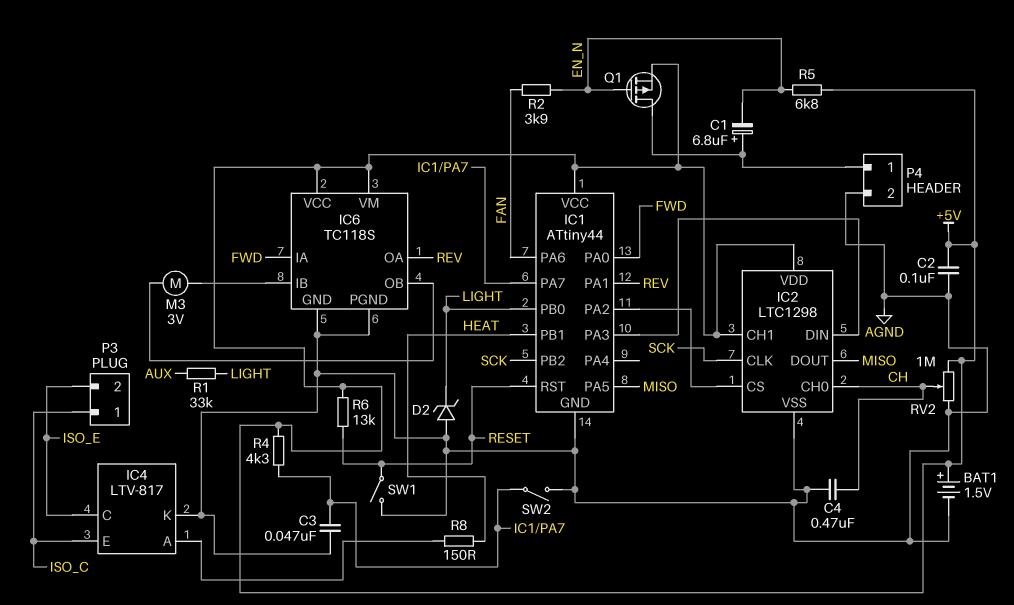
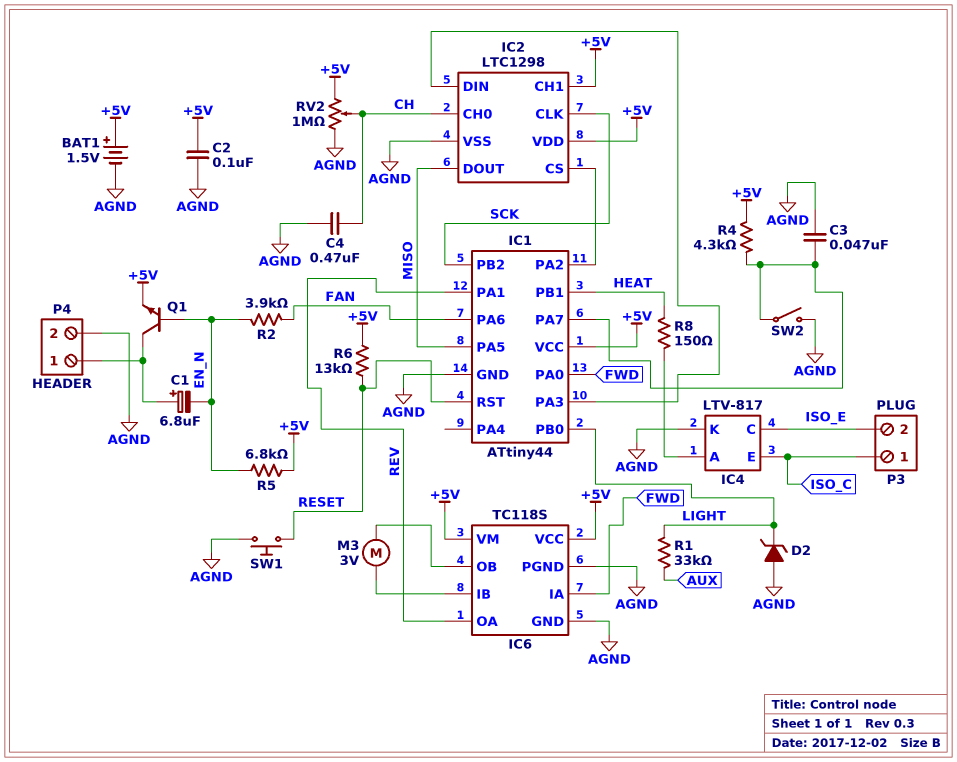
Q1: PMOS (G EN_N, D P4/1, S +5V) -> NPN (B EN_N, C P4/1, E +5V)
SW1: switch (AGND, RESET) -> button (AGND, RESET)

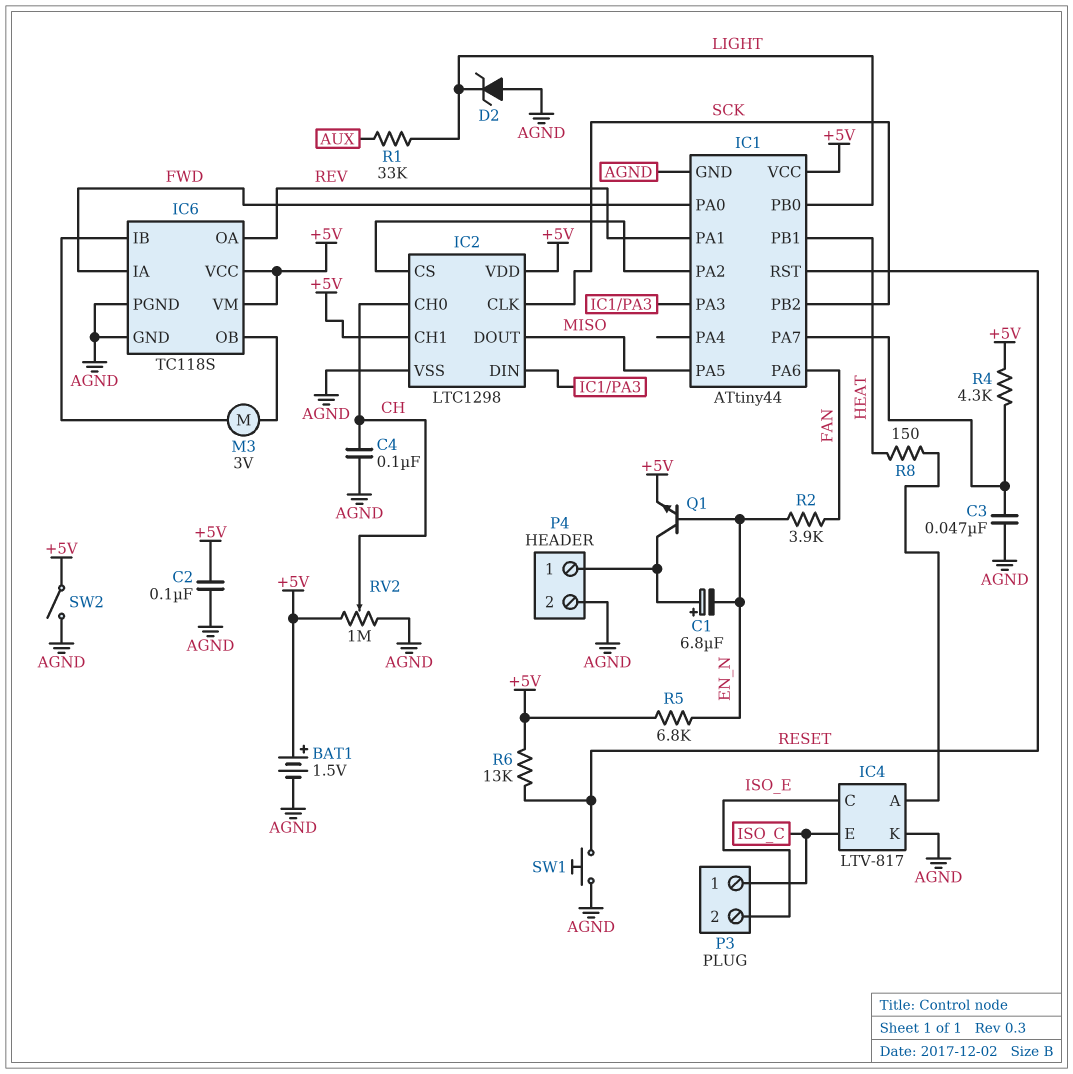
C4: 470nF (AGND, CH) -> 100nF (AGND, CH)
SW2: switch (AGND, IC1/PA7) -> switch (+5V, AGND)

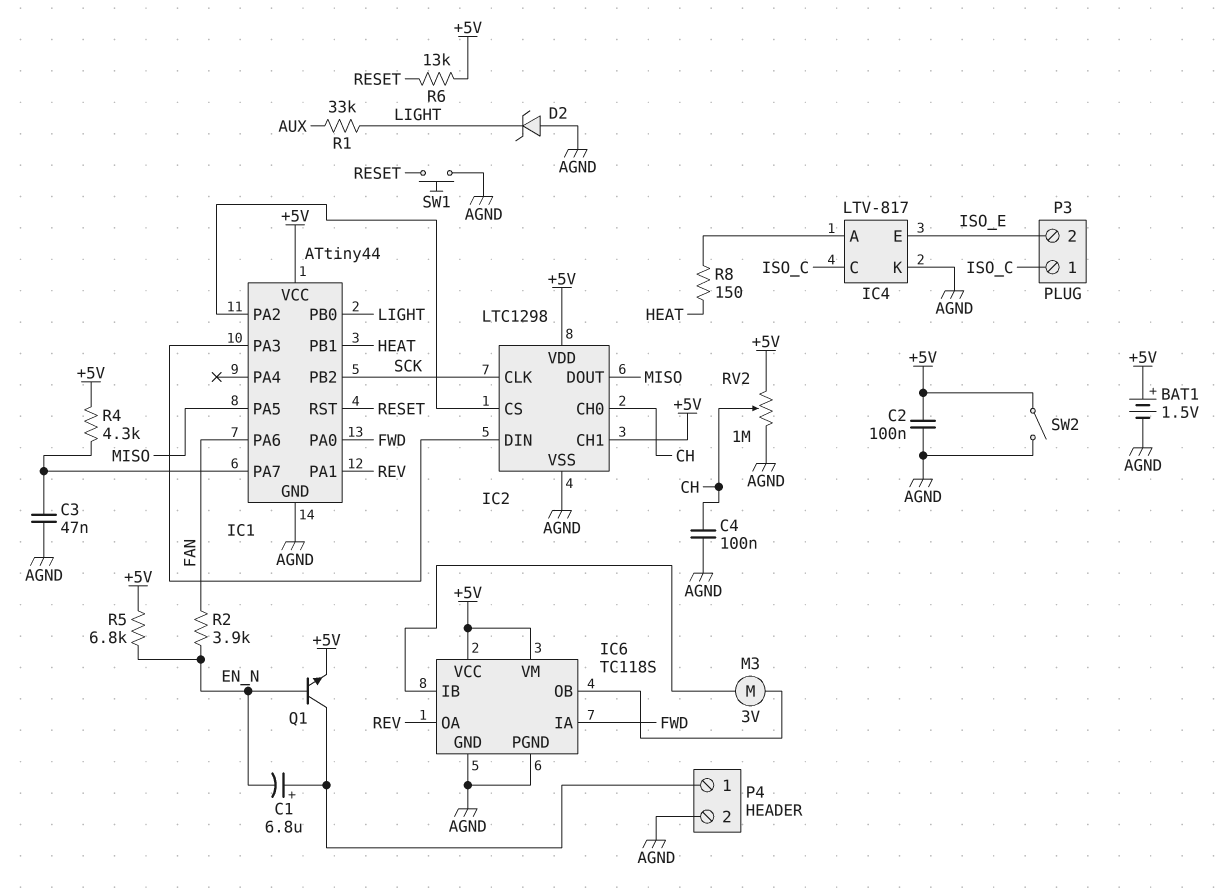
IC4 pin C: ISO_E -> ISO_C
IC4 pin E: ISO_C -> ISO_E

